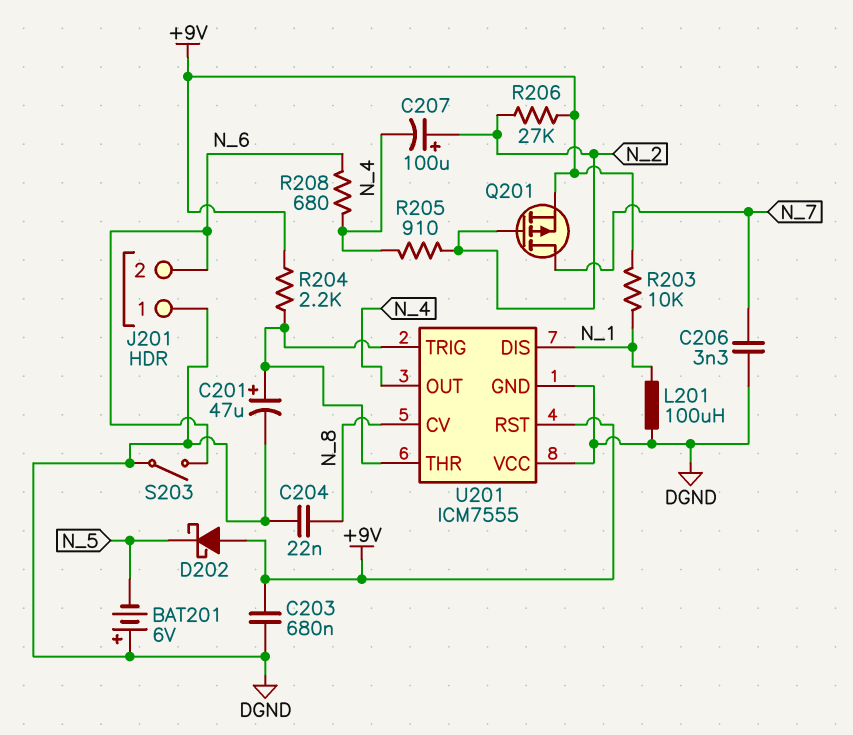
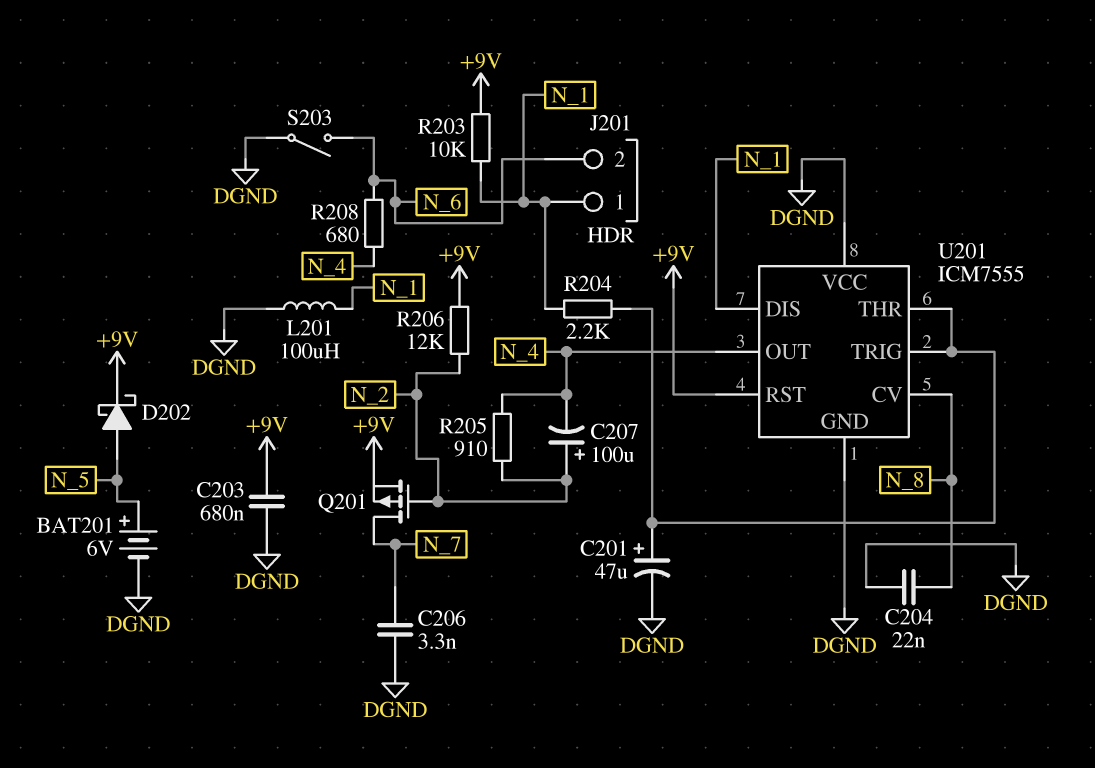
BAT201: 6V (plus DGND, minus N_5) -> 6V (plus N_5, minus DGND)
D202: schottky (A +9V, K N_5) -> schottky (A N_5, K +9V)
J201 pin 1: DGND -> N_1
R204: 2.2k (+9V, U201/THR) -> 2.2k (N_1, U201/THR)
R206: 27k (+9V, N_2) -> 12k (+9V, N_2)

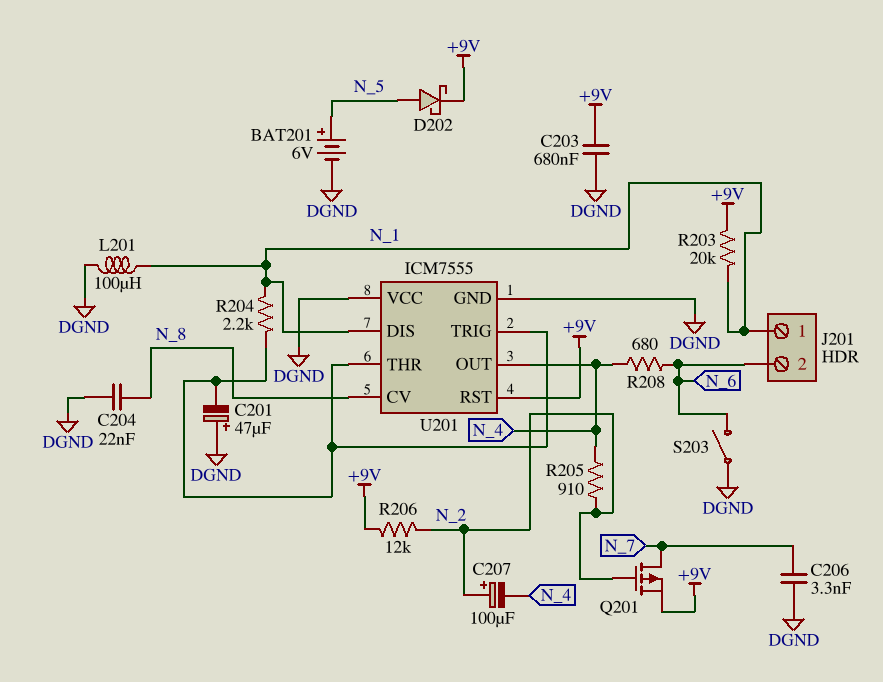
C201: 47uF (plus U201/THR, minus DGND) -> 47uF (plus DGND, minus U201/THR)
R203: 10k (+9V, N_1) -> 20k (+9V, N_1)

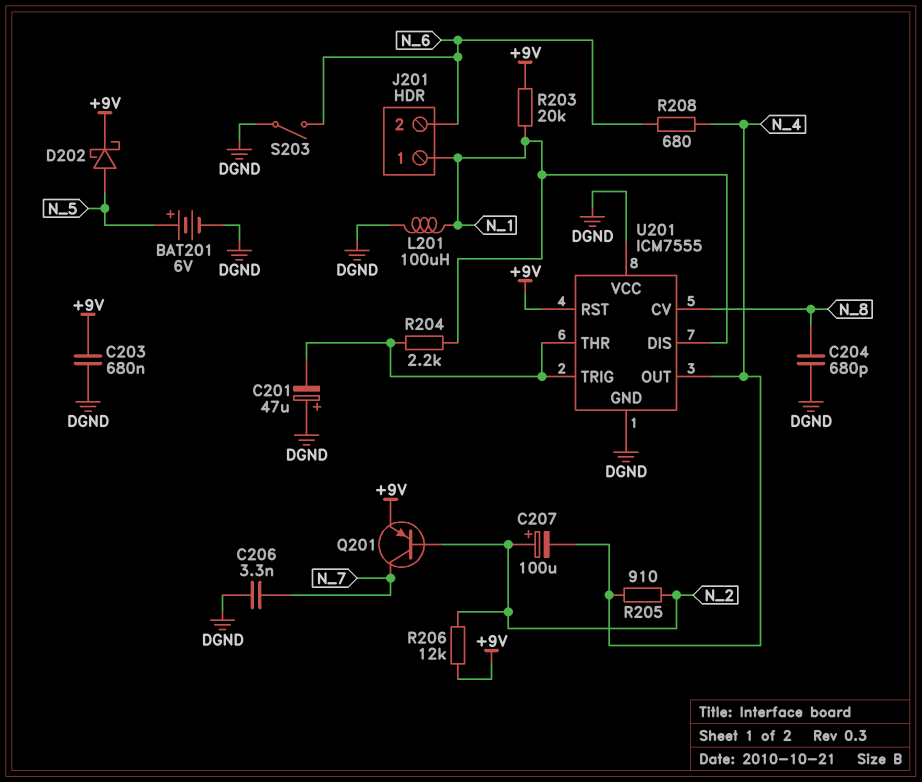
C204: 22nF (DGND, N_8) -> 680pF (DGND, N_8)
Q201: PMOS (G N_2, D N_7, S +9V) -> PNP (B N_2, C N_7, E +9V)

